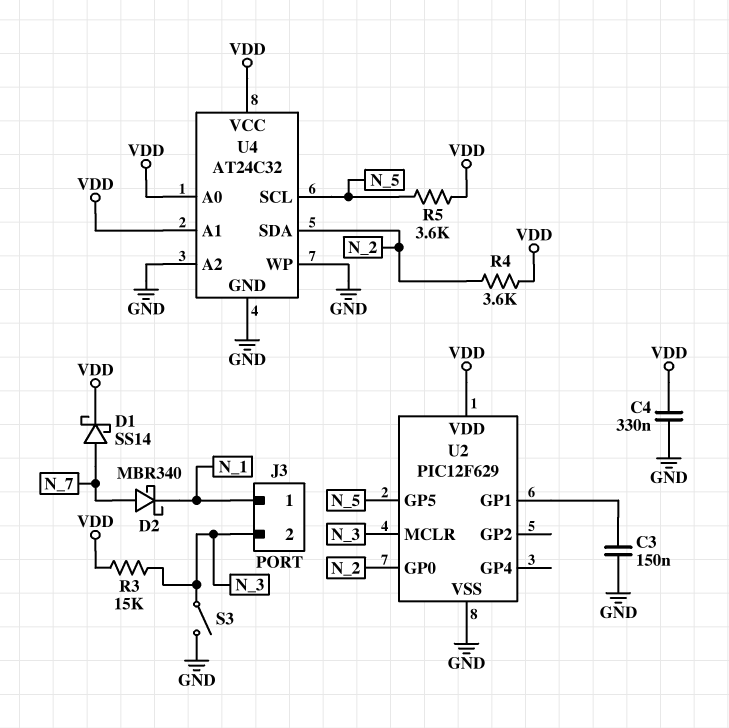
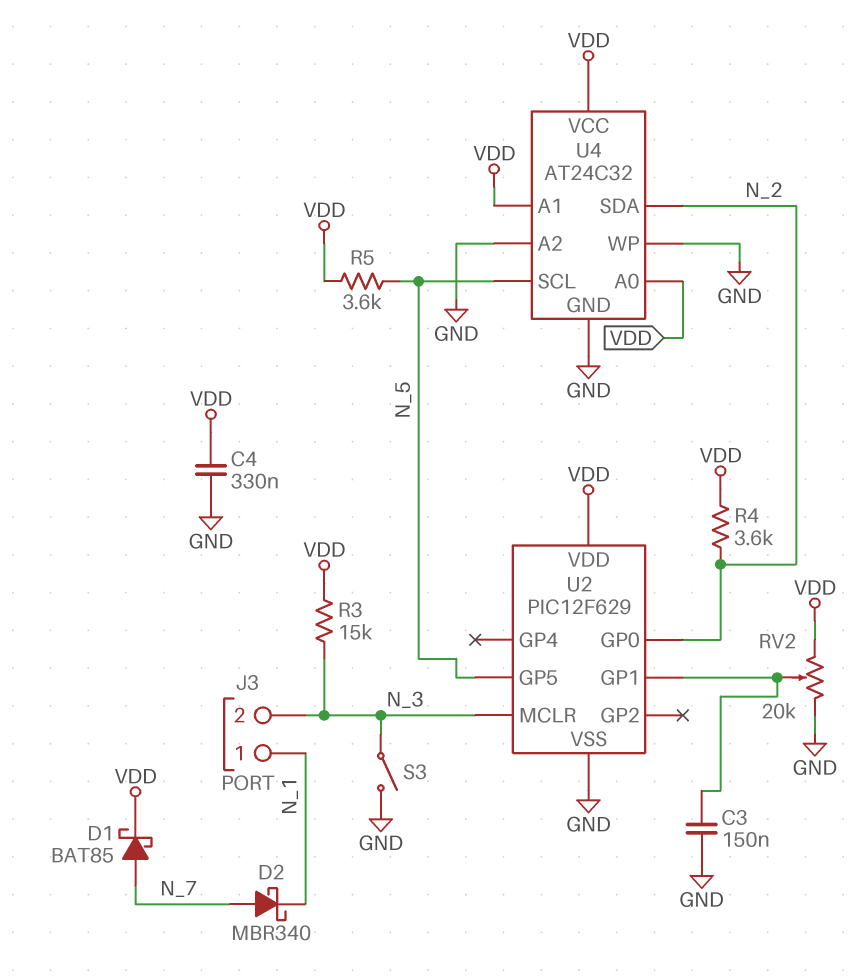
D1: schottky SS14 (A N_7, K VDD) -> schottky BAT85 (A N_7, K VDD)
RV2: none -> 20k (GND, VDD, wiper U2/GP1)

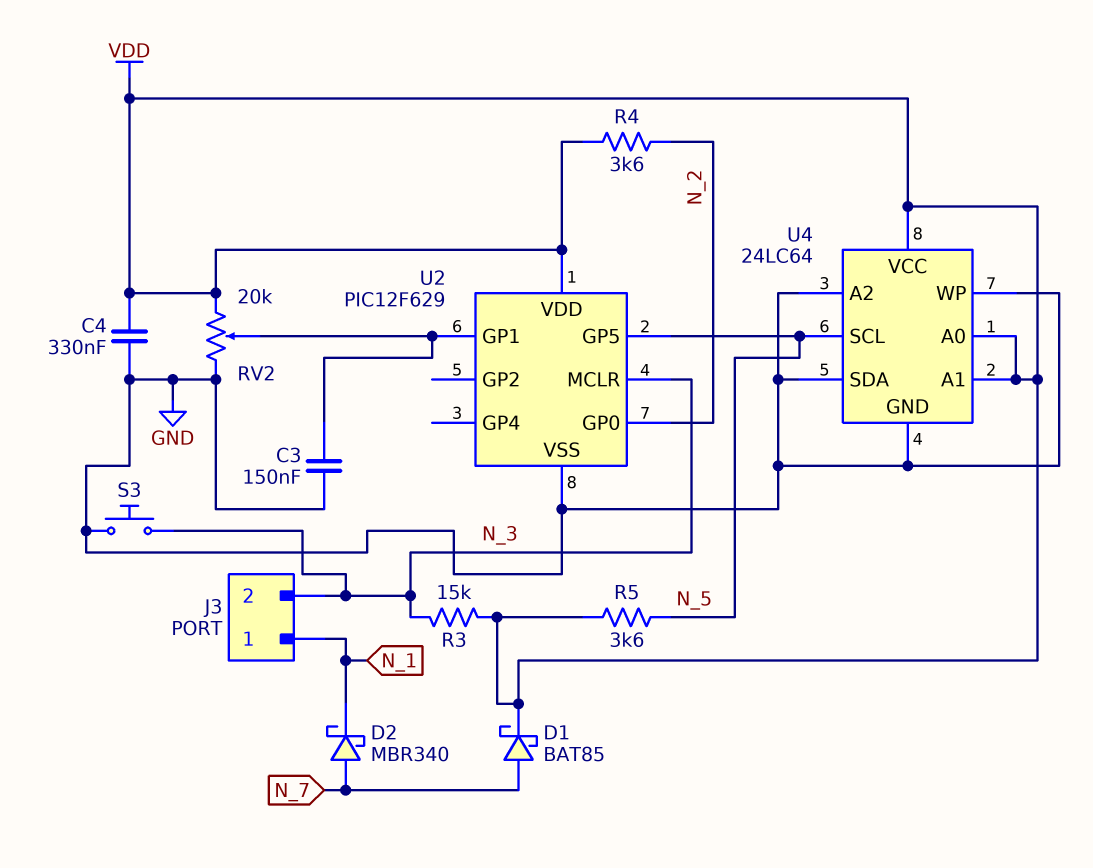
S3: switch (GND, N_3) -> button (GND, N_3)
U4: AT24C32 -> 24LC64
U4 pin SDA: N_2 -> GND

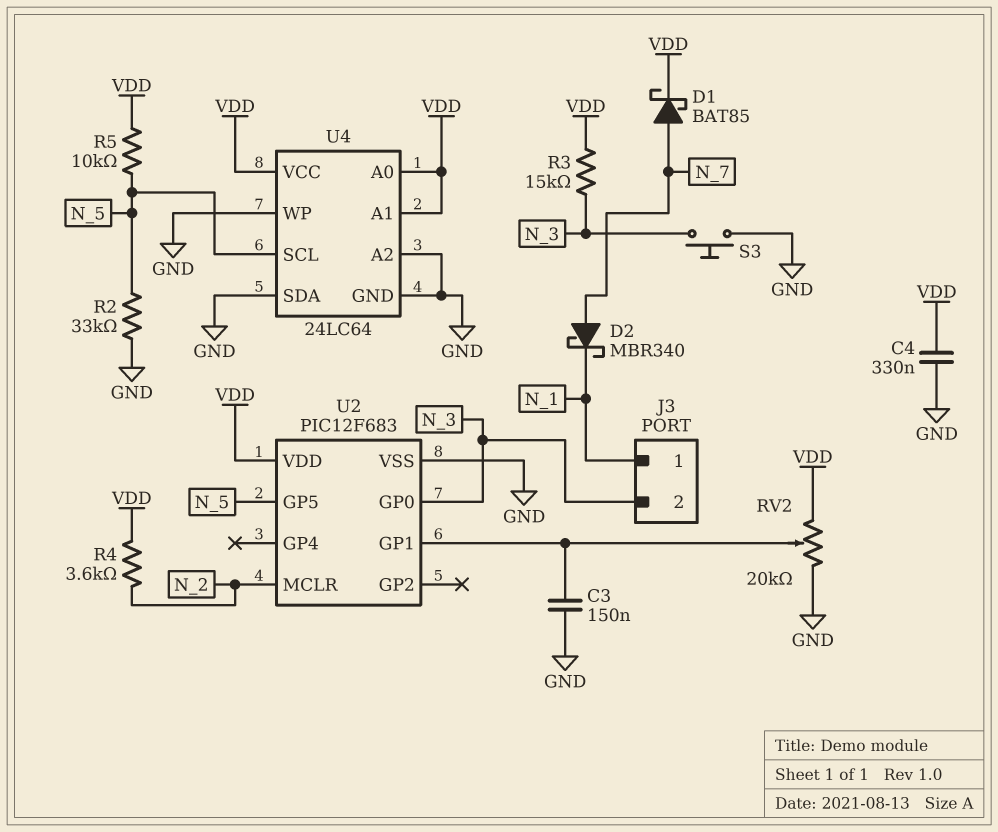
R2: none -> 33k (GND, N_5)
R5: 3.6k (N_5, VDD) -> 10k (N_5, VDD)
U2: PIC12F629 -> PIC12F683
U2 pin GP0: N_2 -> N_3
U2 pin MCLR: N_3 -> N_2

